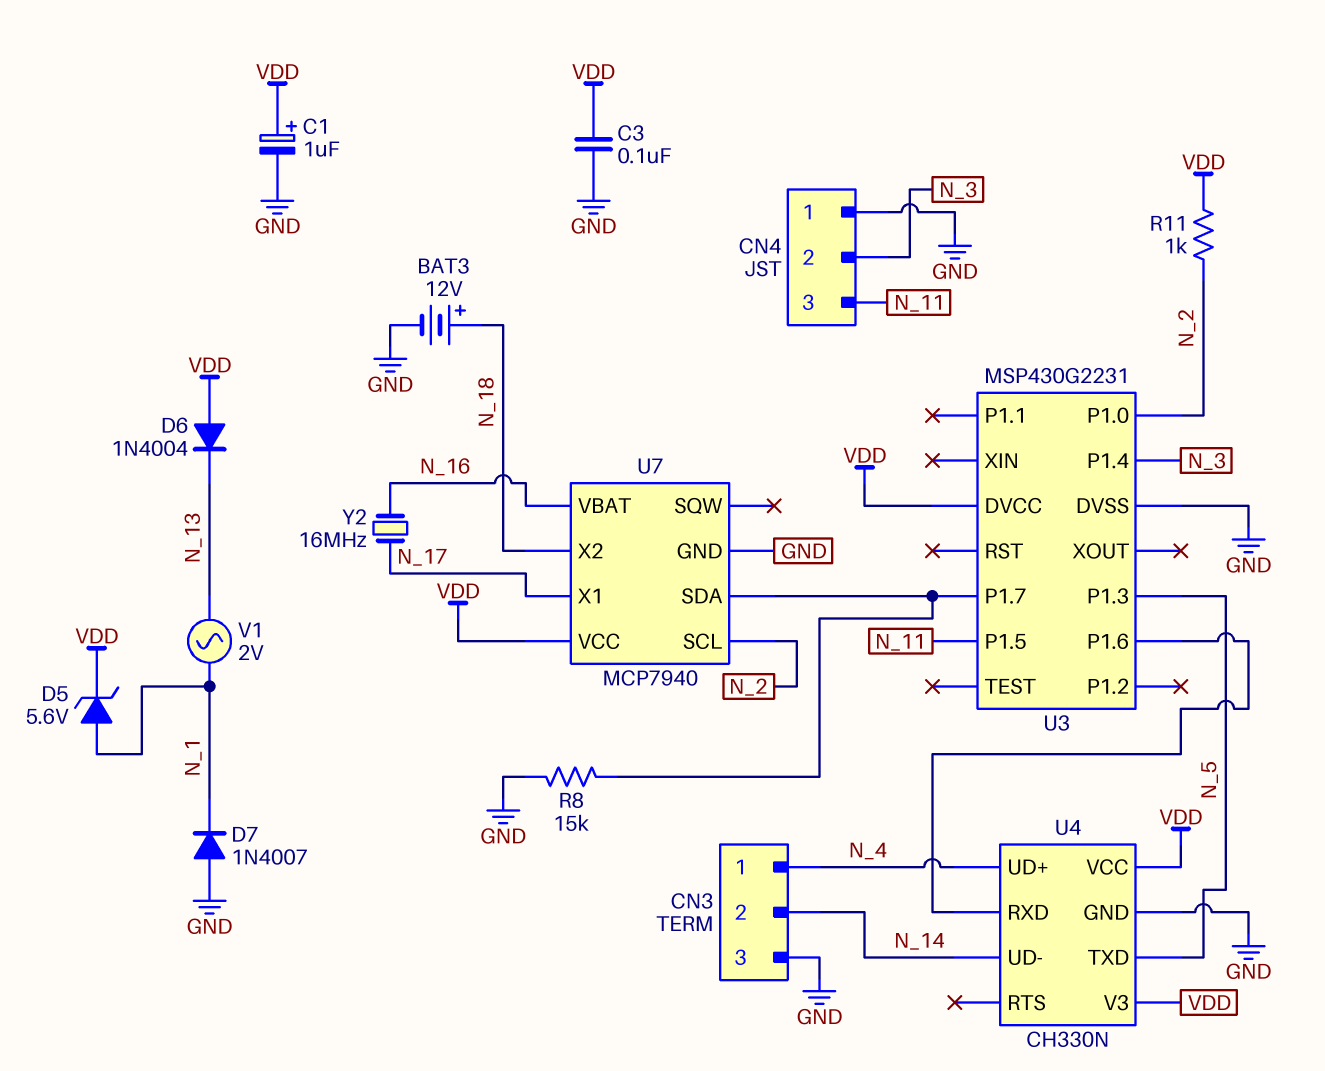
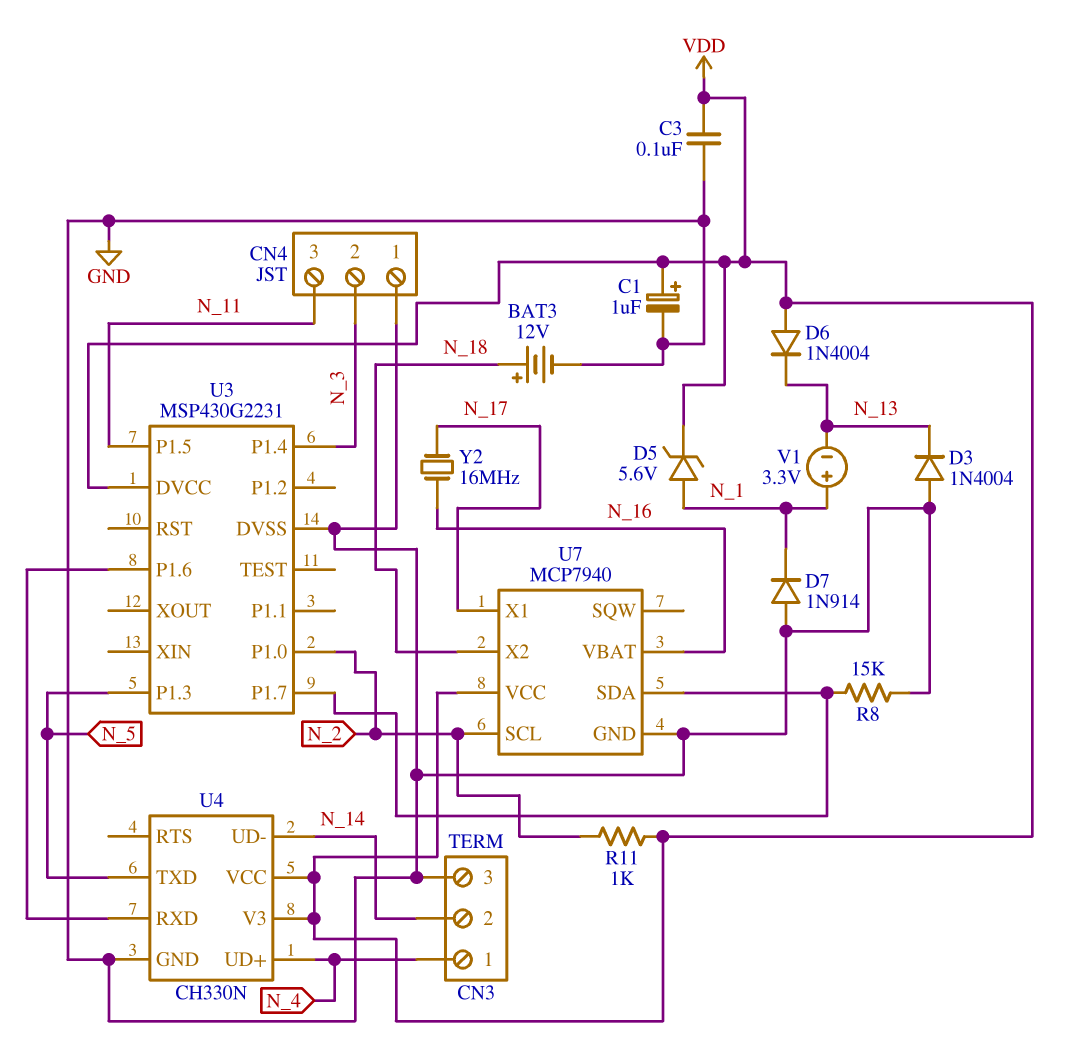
D3: none -> diode 1N4004 (A GND, K N_13)
D7: diode 1N4007 (A GND, K N_1) -> diode 1N914 (A GND, K N_1)
V1: AC 2V (N_1, N_13) -> 3.3V (plus N_1, minus N_13)

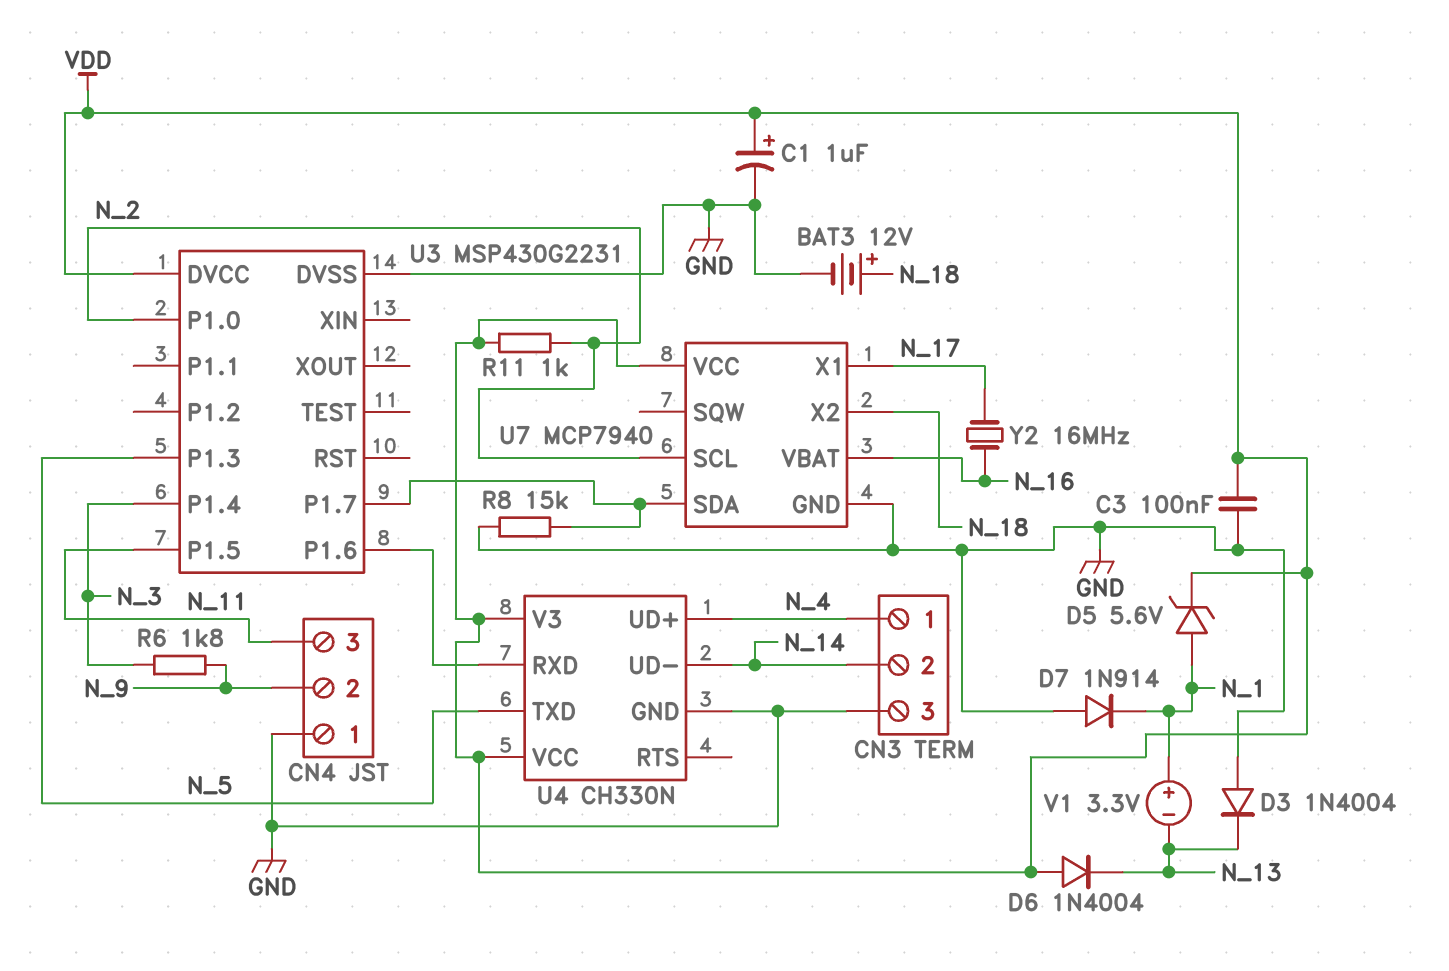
CN4 pin 2: N_3 -> N_9
R6: none -> 1.8k (N_3, N_9)

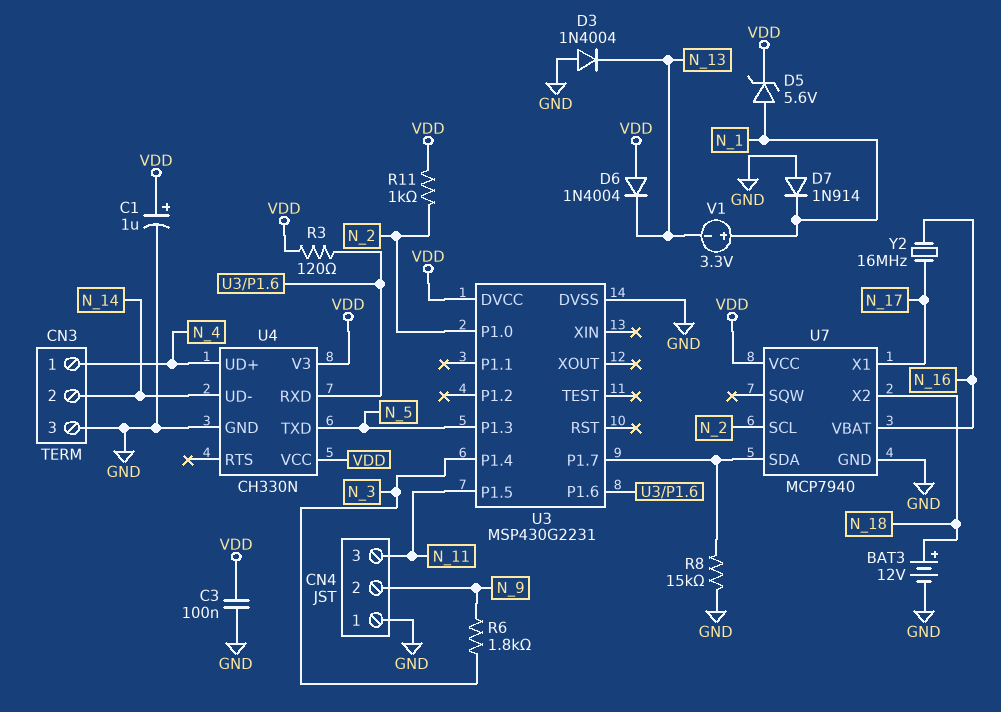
R3: none -> 120 (U3/P1.6, VDD)

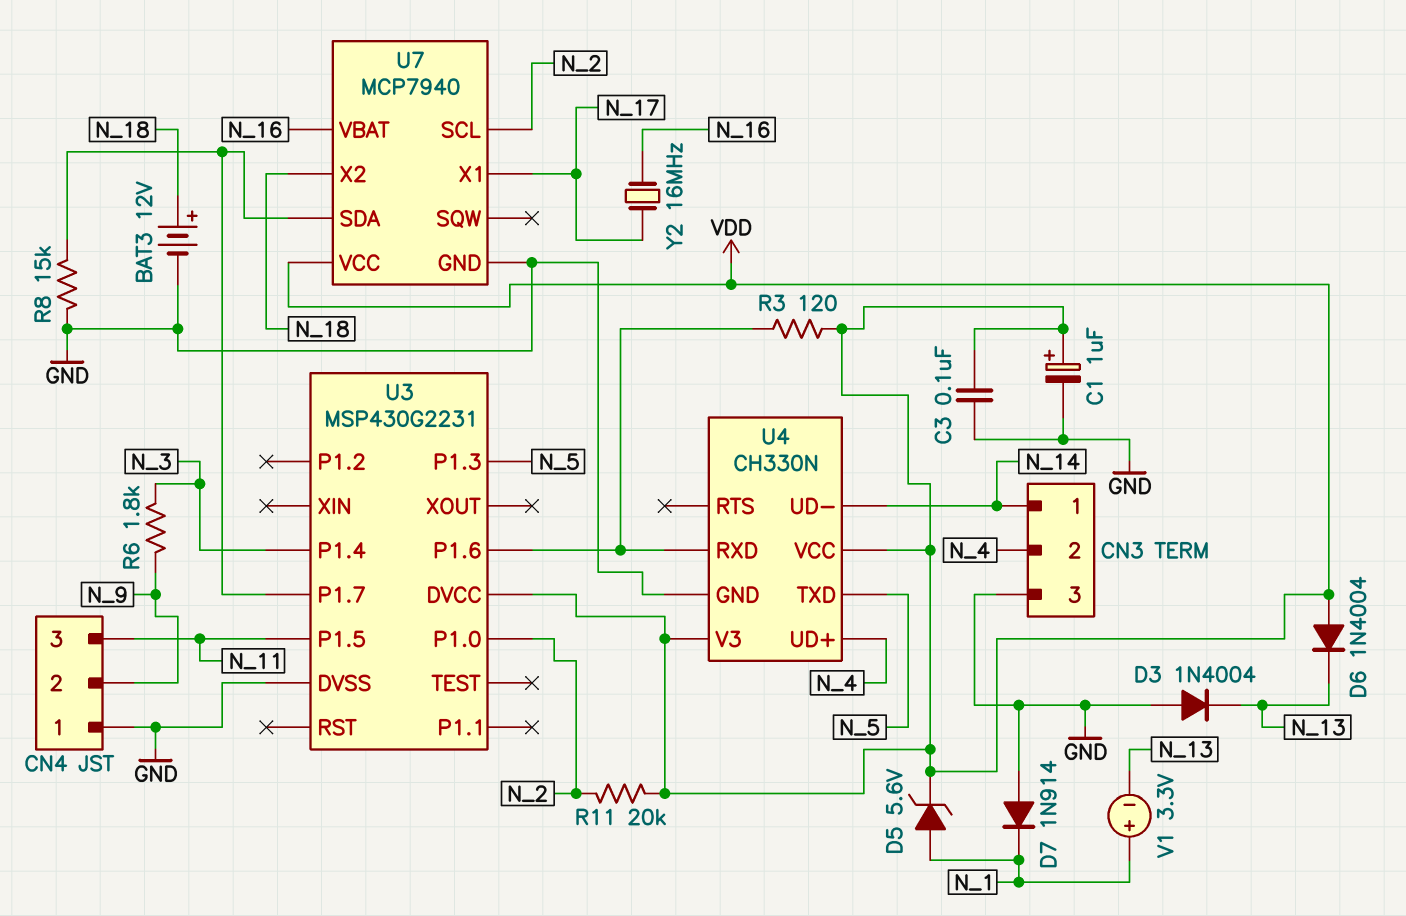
CN3 pin 1: N_4 -> N_14
CN3 pin 2: N_14 -> N_4
R11: 1k (N_2, VDD) -> 20k (N_2, VDD)

